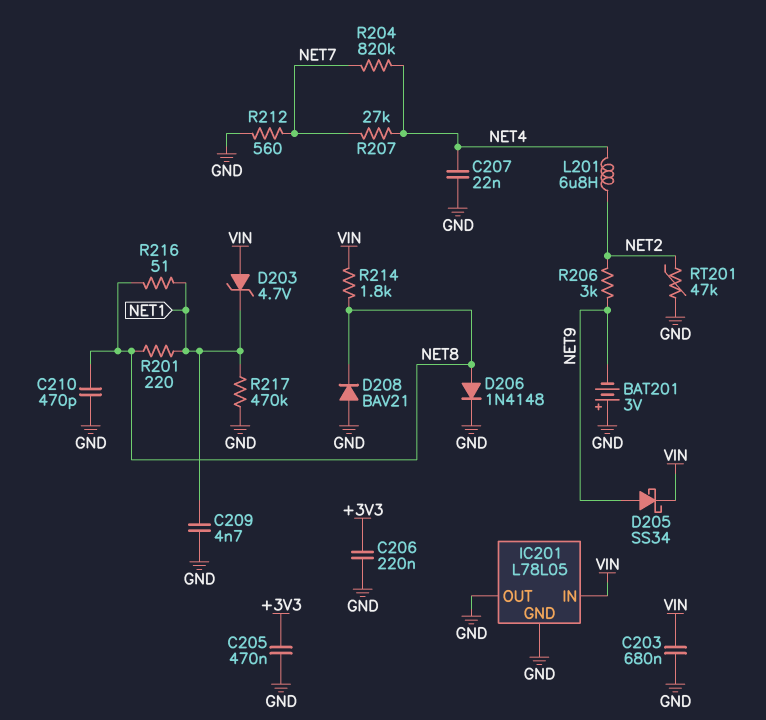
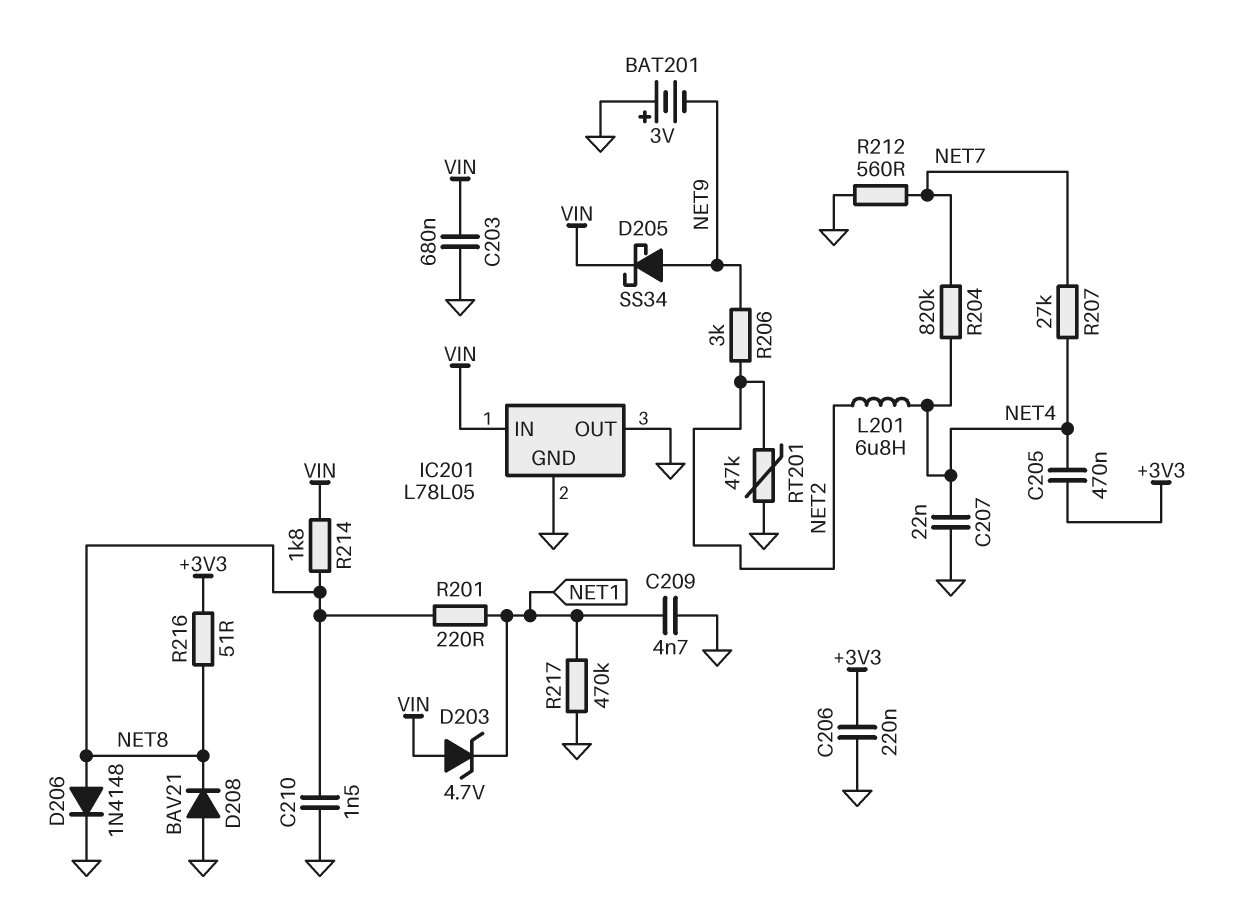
C205: 470nF (+3V3, GND) -> 470nF (+3V3, NET4)
C210: 470pF (GND, NET8) -> 1.5nF (GND, NET8)
R216: 51 (NET1, NET8) -> 51 (+3V3, NET8)

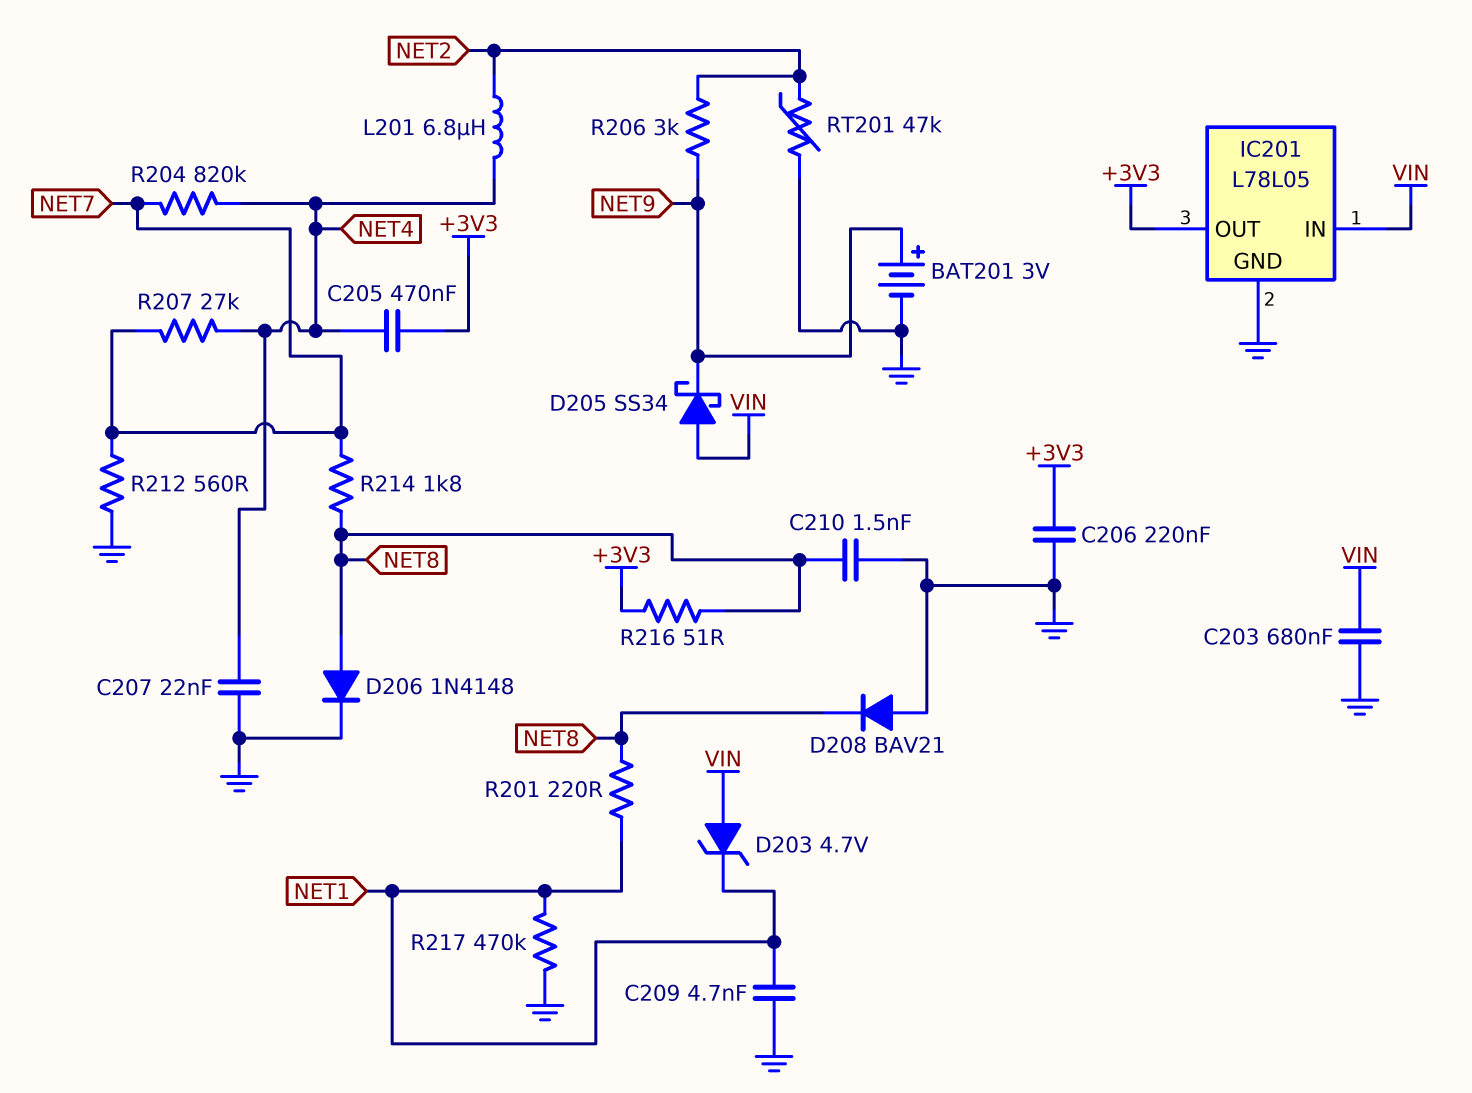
BAT201: 3V (plus GND, minus NET9) -> 3V (plus NET9, minus GND)
D205: schottky SS34 (A NET9, K VIN) -> schottky SS34 (A VIN, K NET9)
IC201 pin OUT: GND -> +3V3
R214: 1.8k (NET8, VIN) -> 1.8k (NET7, NET8)

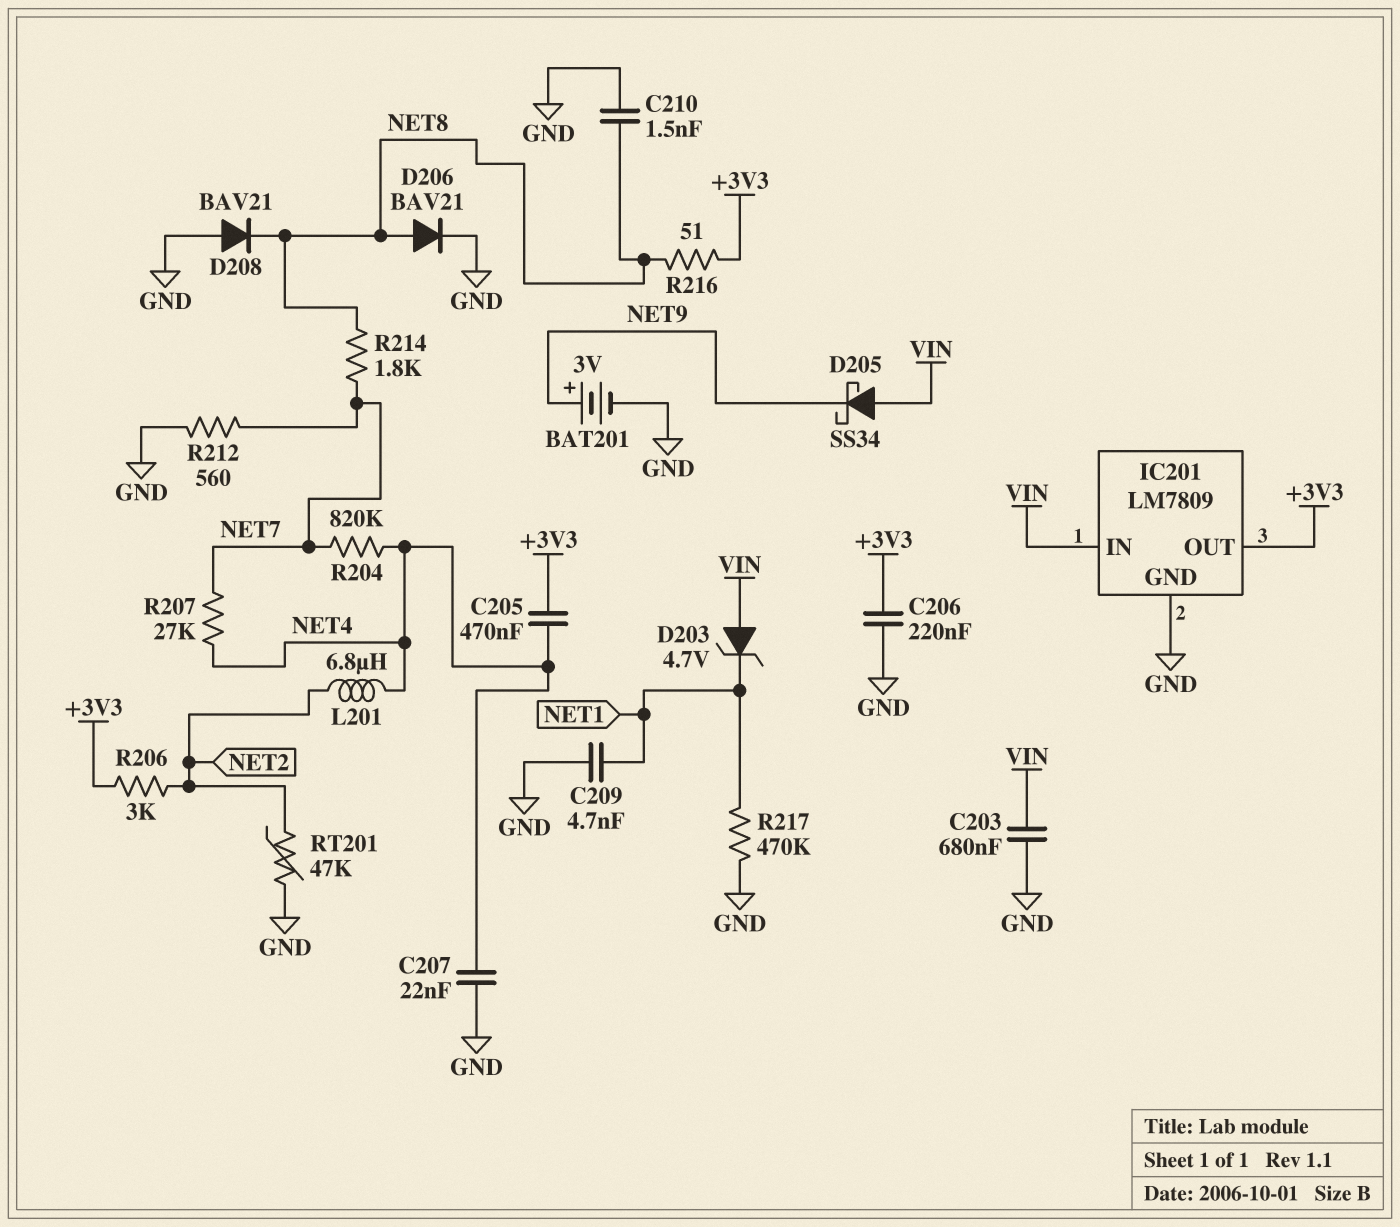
D206: diode 1N4148 (A NET8, K GND) -> diode BAV21 (A NET8, K GND)
IC201: L78L05 -> LM7809
R201: 220 (NET1, NET8) -> none
R206: 3k (NET2, NET9) -> 3k (+3V3, NET2)

